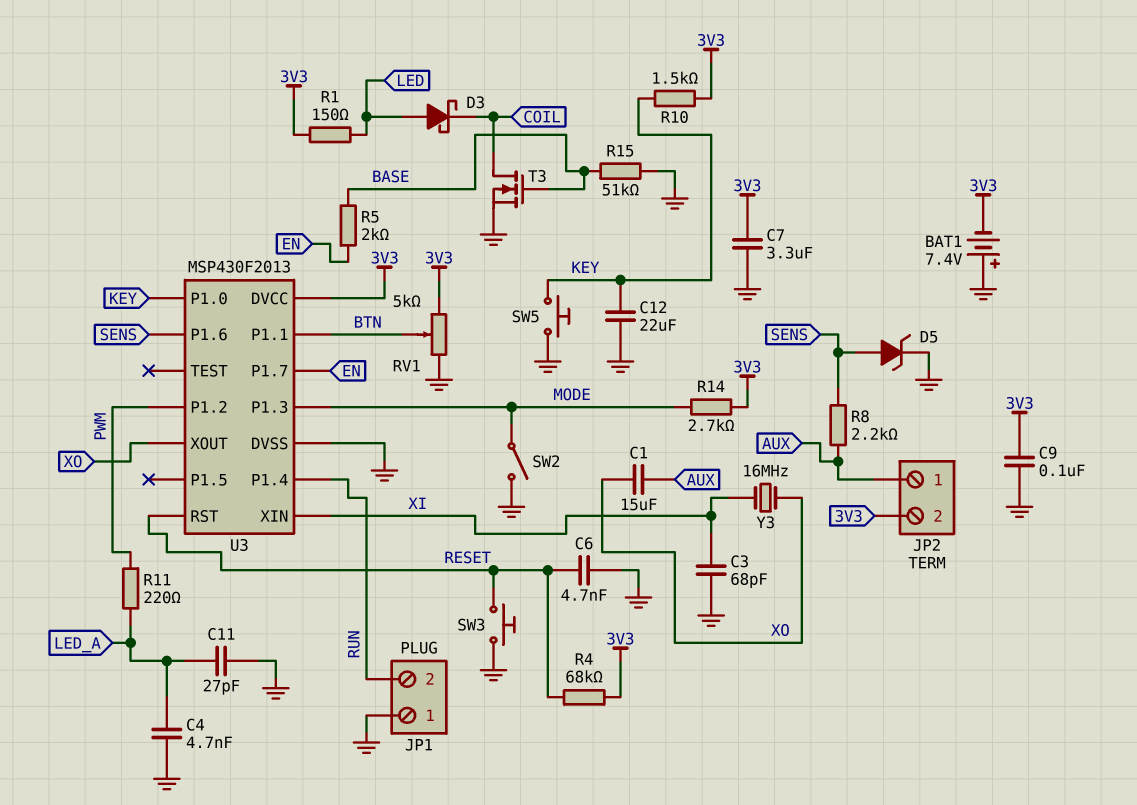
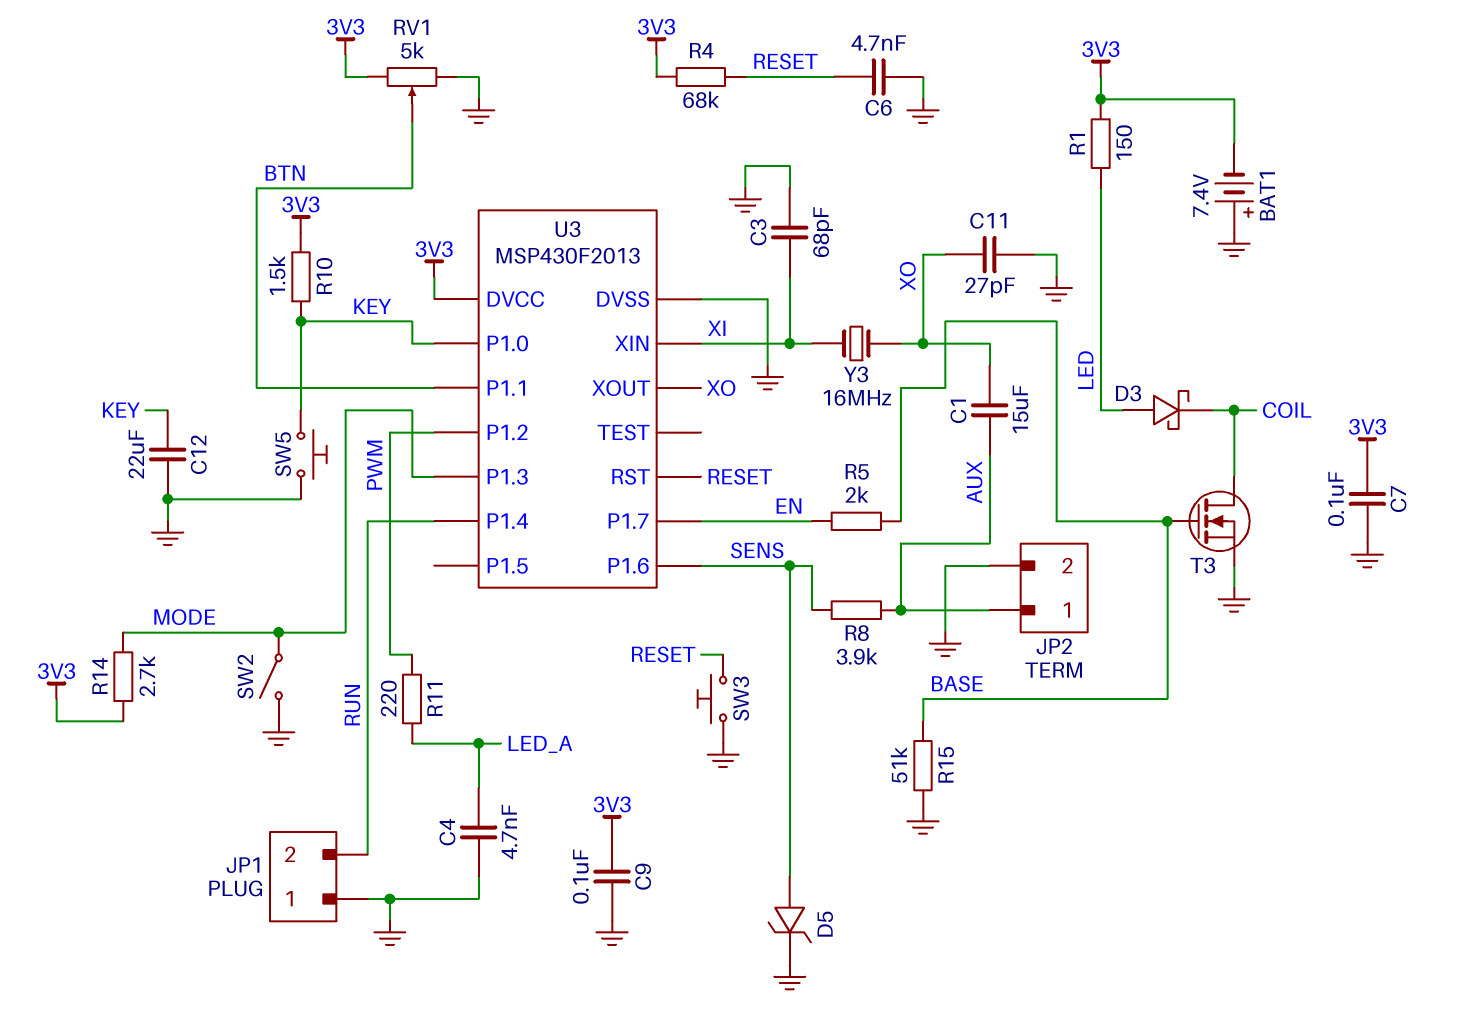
C7: 3.3uF (3V3, GND) -> 100nF (3V3, GND)
C11: 27pF (GND, LED_A) -> 27pF (GND, XO)
JP2 pin 2: 3V3 -> GND
R8: 2.2k (AUX, SENS) -> 3.9k (AUX, SENS)

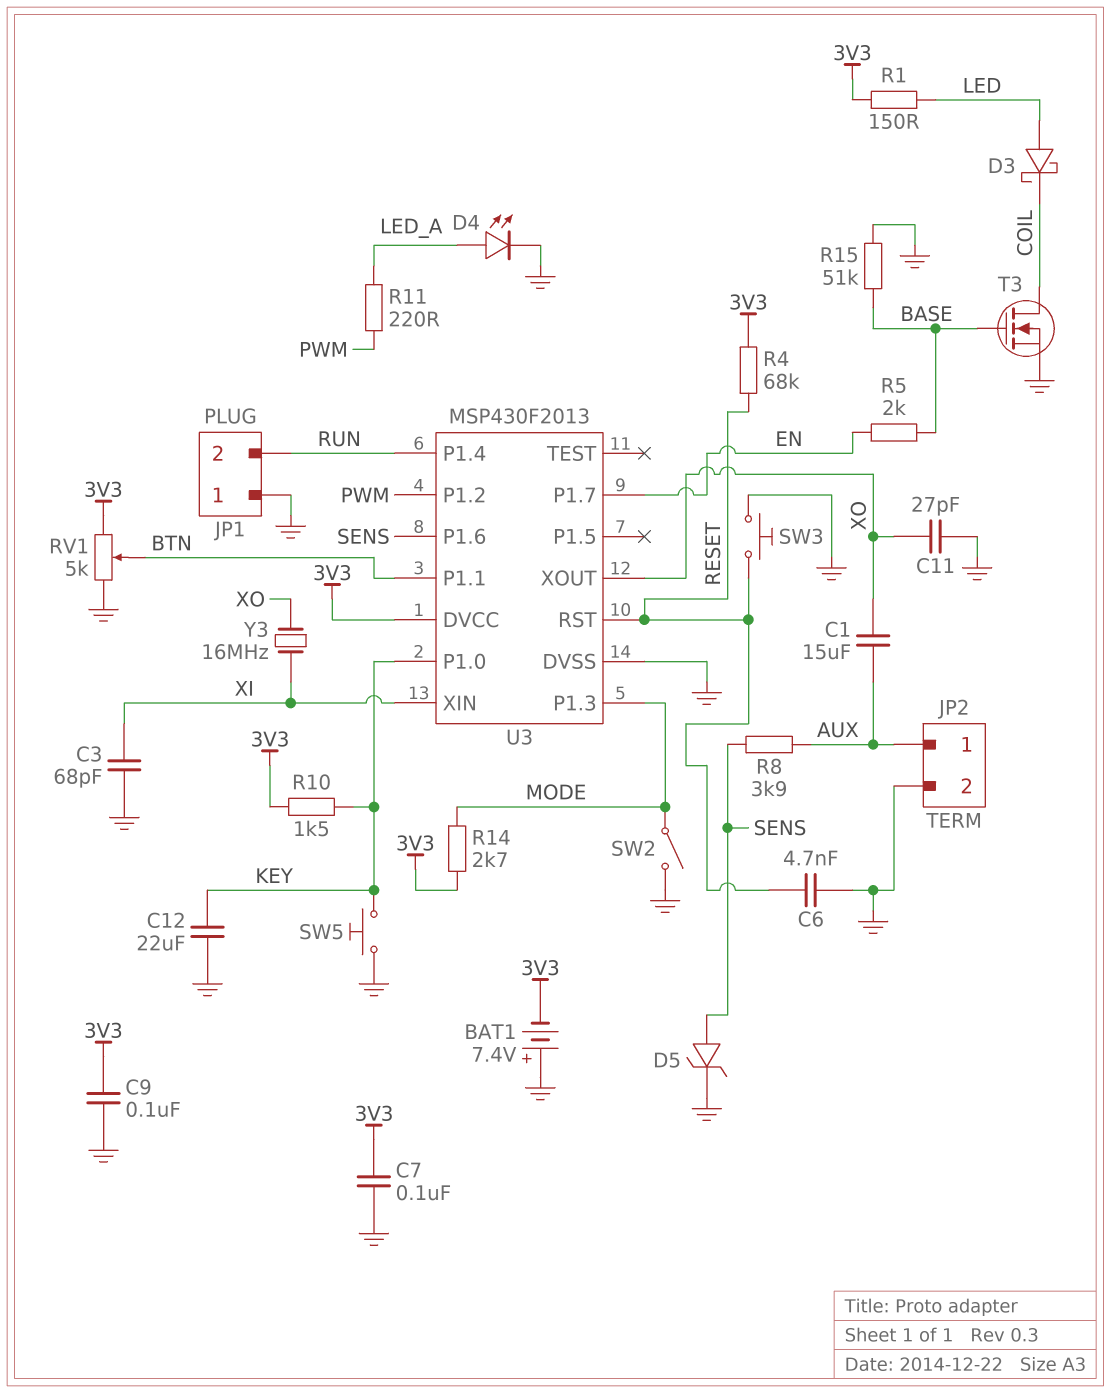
C4: 4.7nF (GND, LED_A) -> none
D4: none -> LED (A LED_A, K GND)

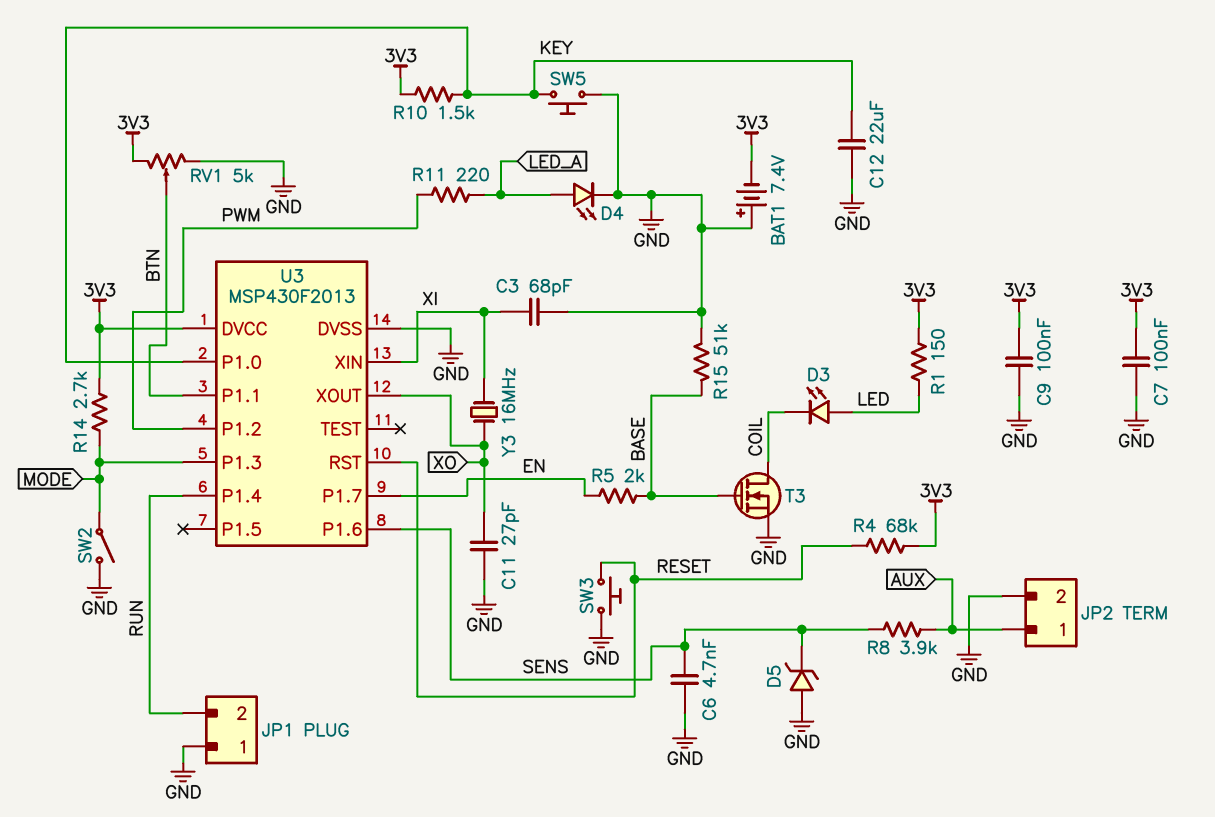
C1: 15uF (AUX, XO) -> none
C6: 4.7nF (GND, RESET) -> 4.7nF (GND, SENS)
D3: schottky (A LED, K COIL) -> LED (A LED, K COIL)
D5: zener (A SENS, K GND) -> zener (A GND, K SENS)

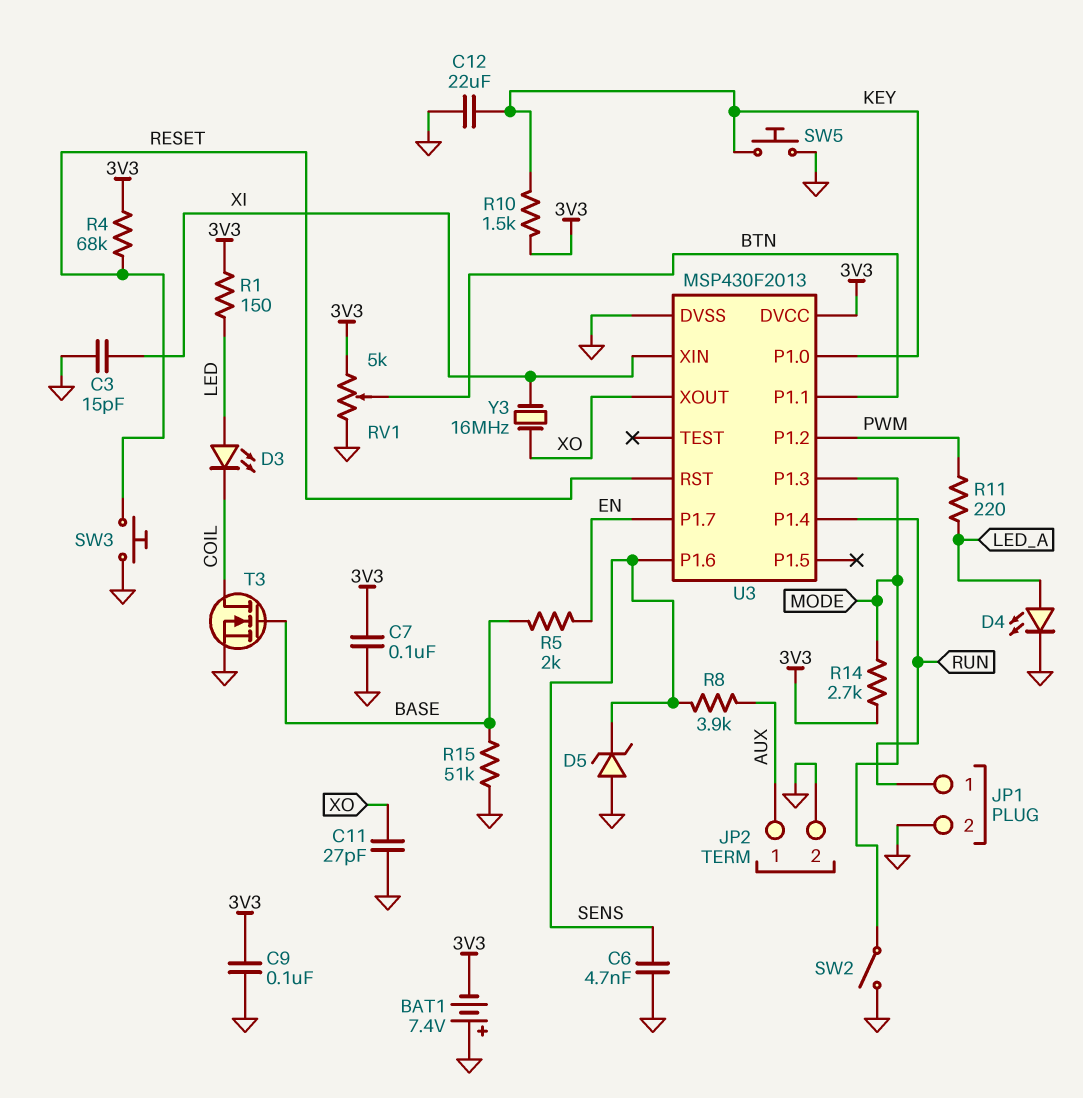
C3: 68pF (GND, XI) -> 15pF (GND, XI)
JP1 pin 1: GND -> RUN
JP1 pin 2: RUN -> GND

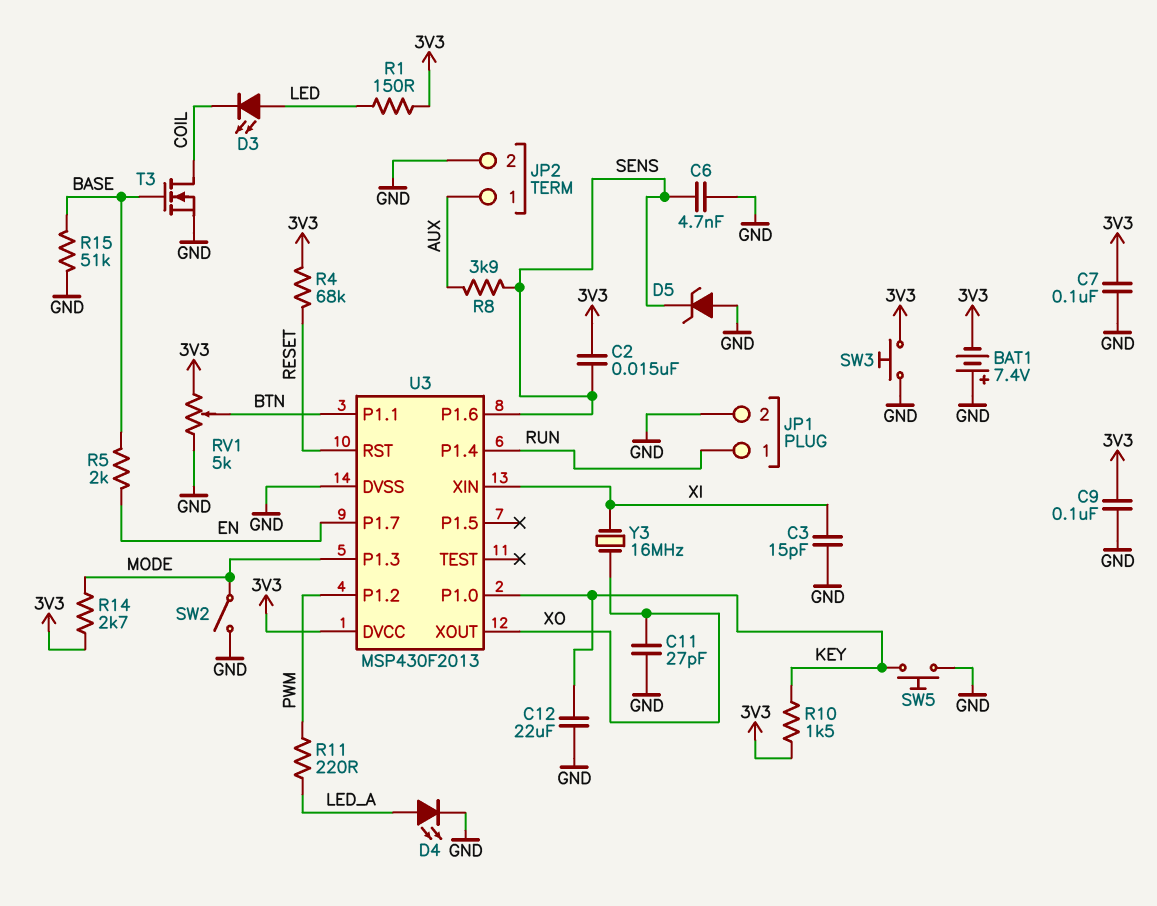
C2: none -> 15nF (3V3, SENS)
SW3: button (GND, RESET) -> button (3V3, GND)

